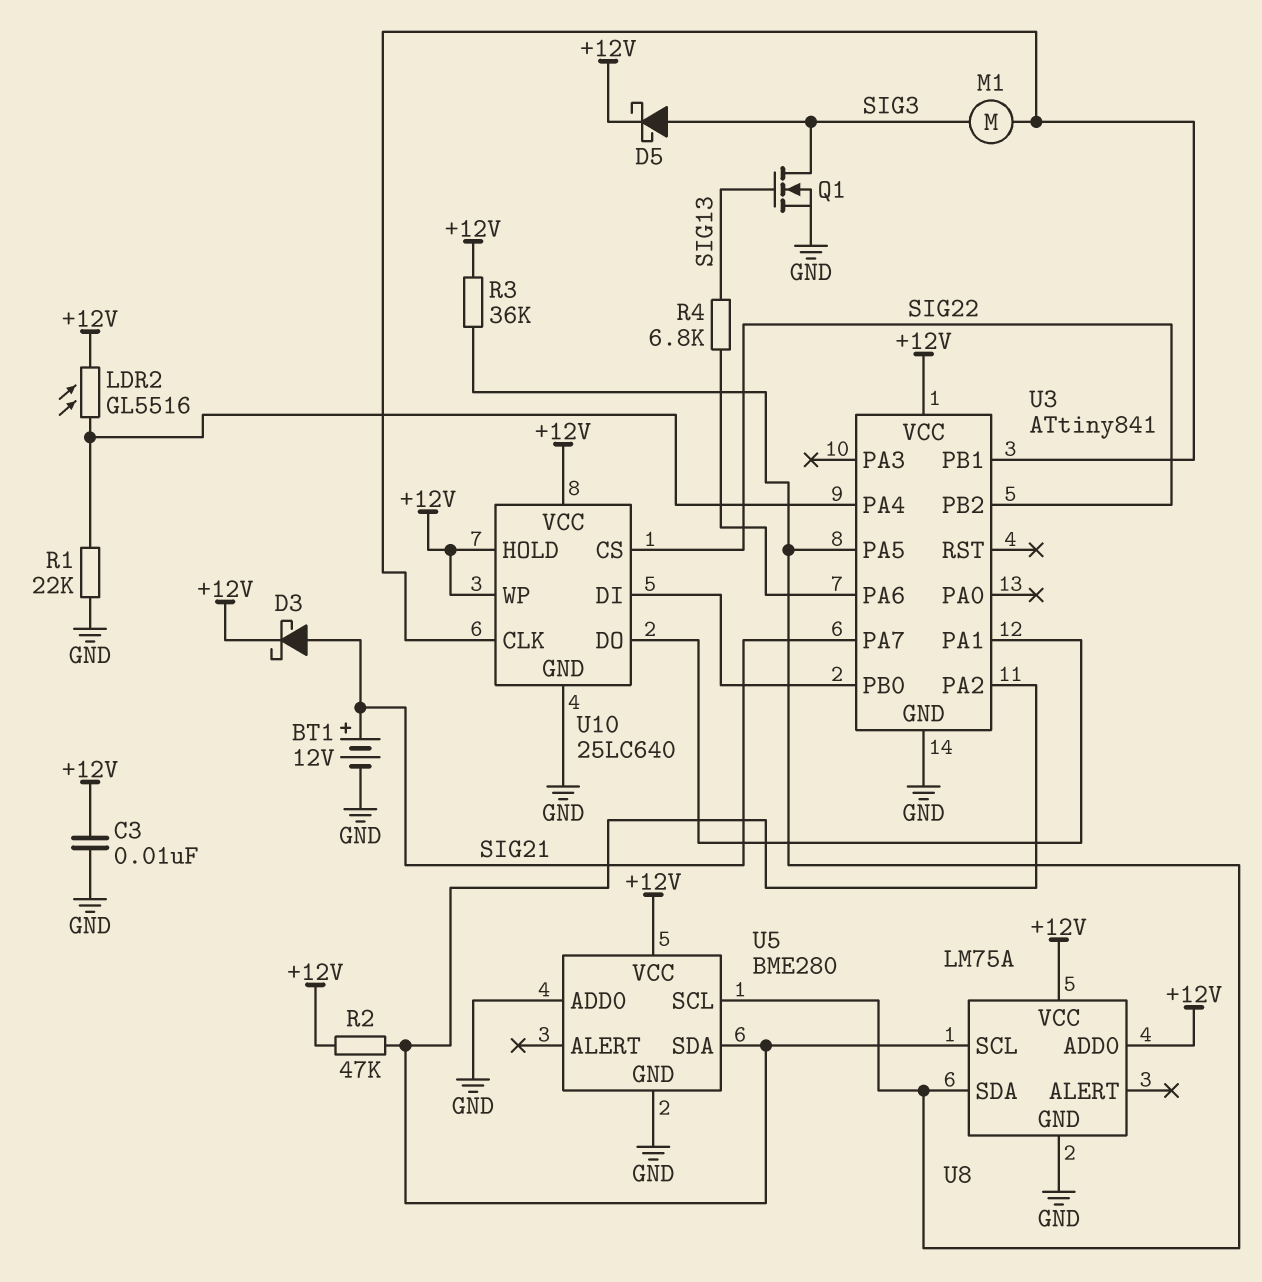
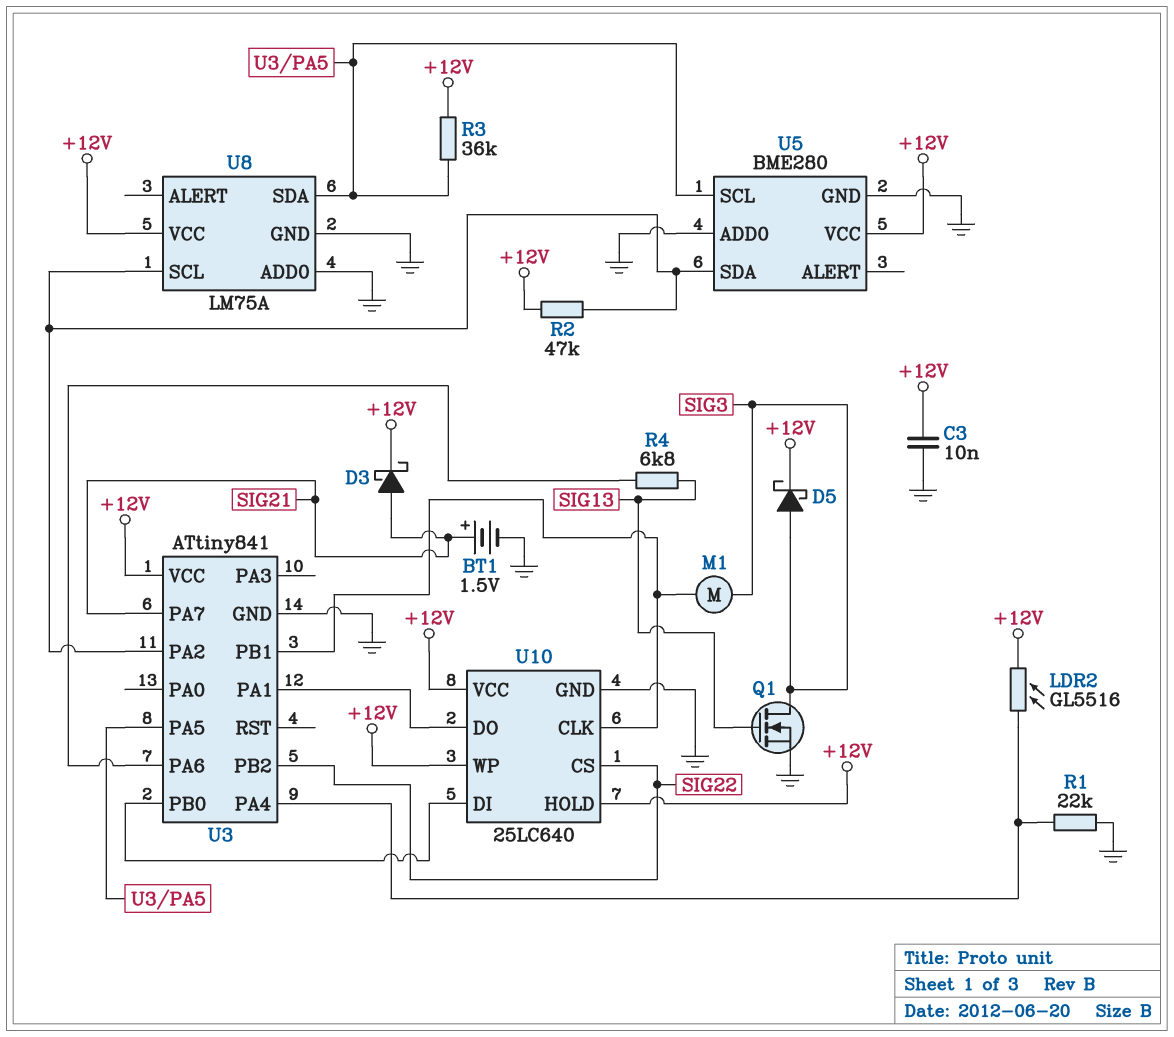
BT1: 12V (plus SIG21, minus GND) -> 1.5V (plus SIG21, minus GND)
U8 pin ADD0: +12V -> GND

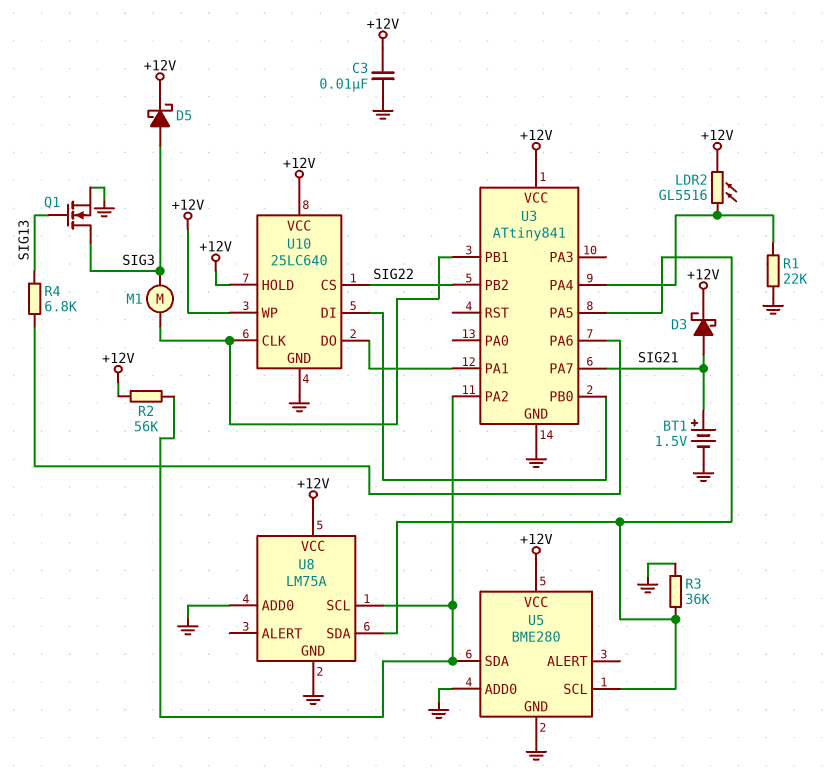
R2: 47k (+12V, U3/PA2) -> 56k (+12V, U3/PA2)
R3: 36k (+12V, U3/PA5) -> 36k (GND, U3/PA5)

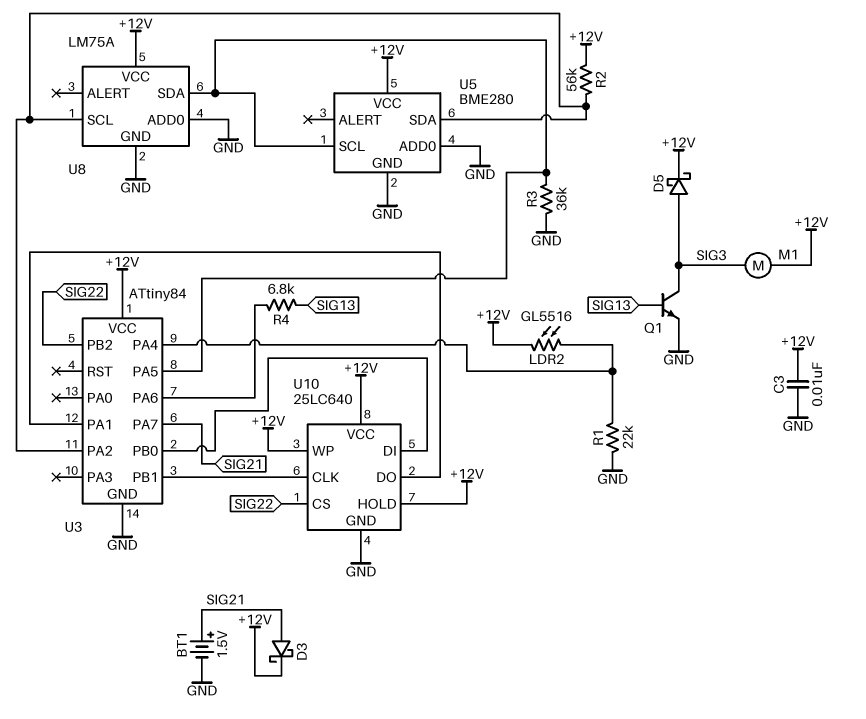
M1: motor (SIG3, U3/PB1) -> motor (+12V, SIG3)
Q1: NMOS (G SIG13, D SIG3, S GND) -> NPN (B SIG13, C SIG3, E GND)
U3: ATtiny841 -> ATtiny84

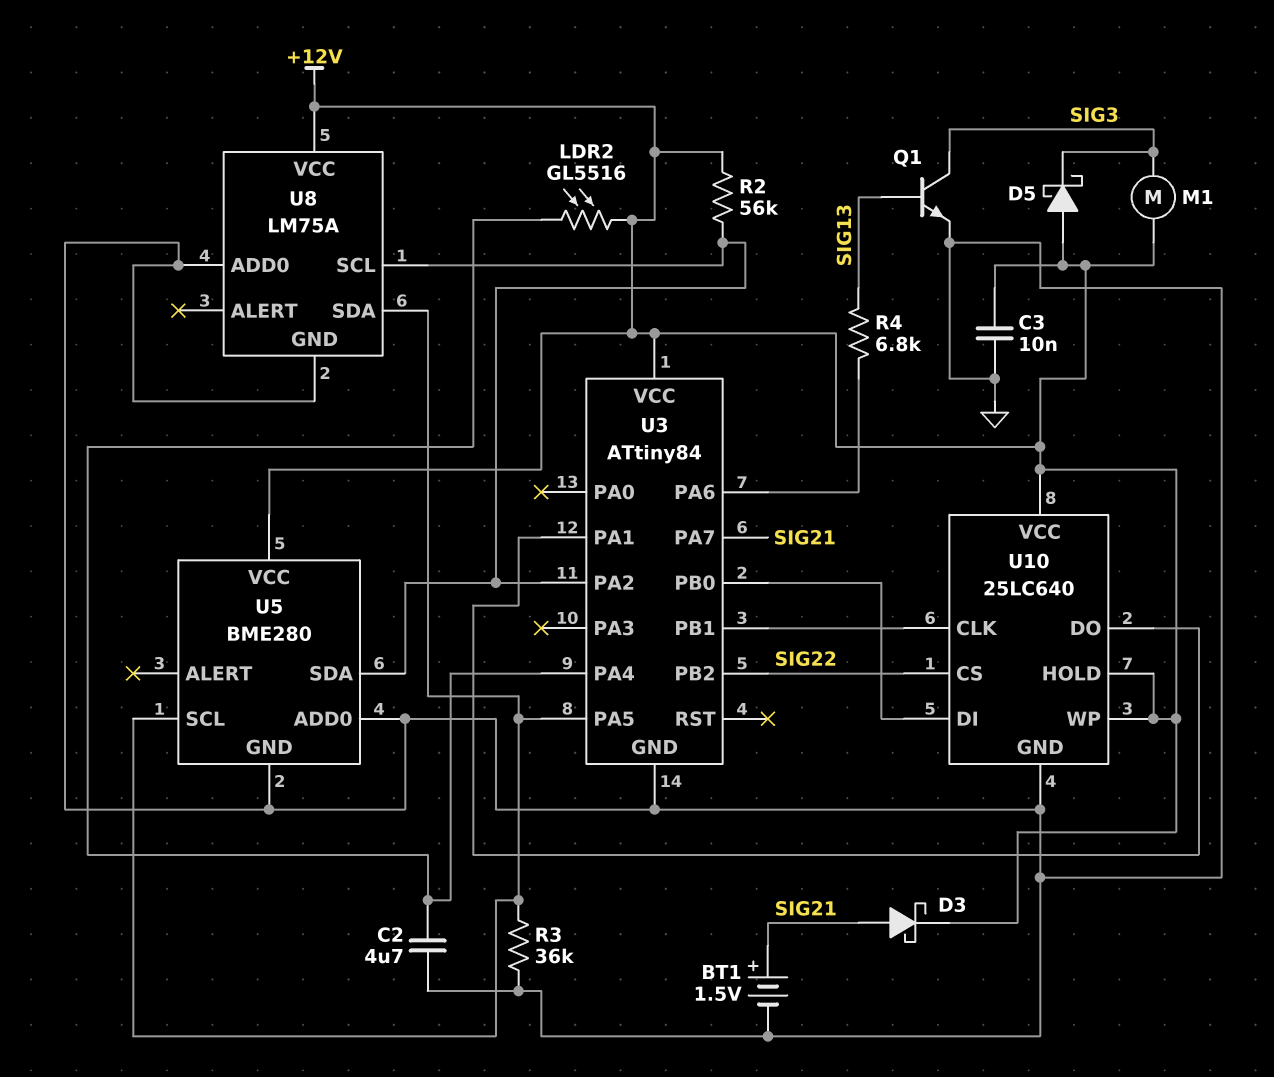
C2: none -> 4.7uF (GND, U3/PA4)
D5: schottky (A SIG3, K +12V) -> schottky (A +12V, K SIG3)
R1: 22k (GND, U3/PA4) -> none

